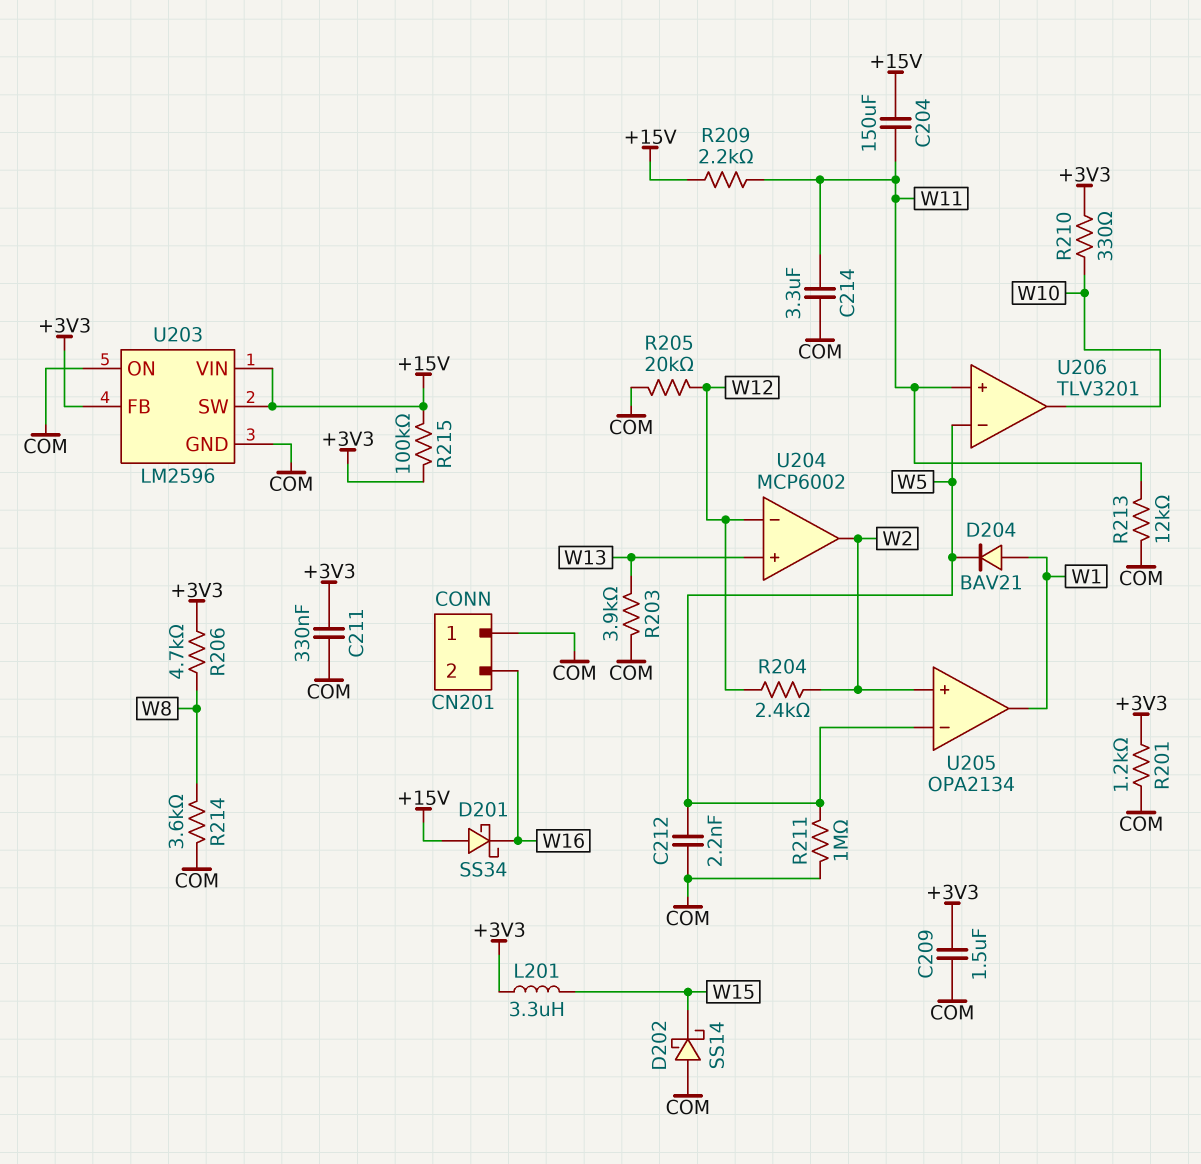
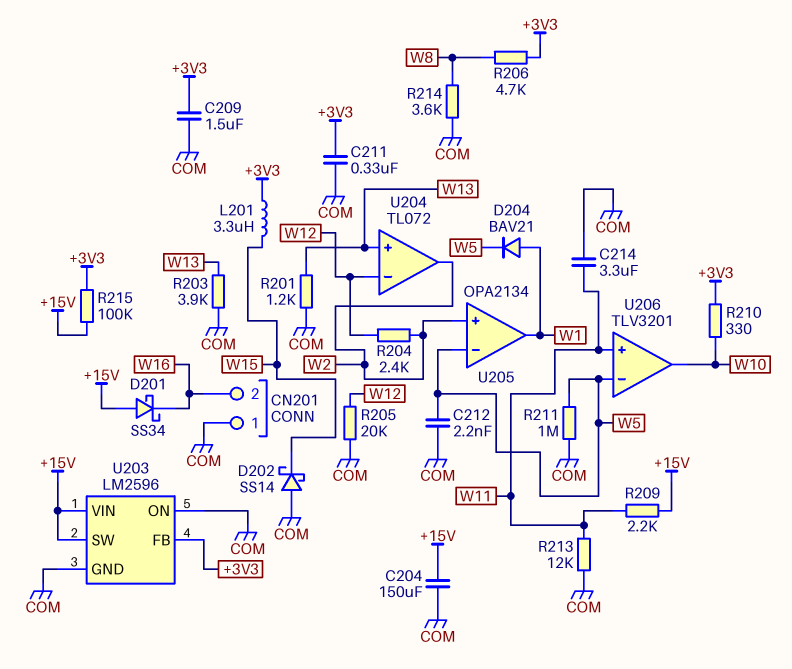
C204: 150uF (+15V, W11) -> 150uF (+15V, COM)
R201: 1.2k (+3V3, COM) -> 1.2k (COM, W13)
U204: MCP6002 -> TL072

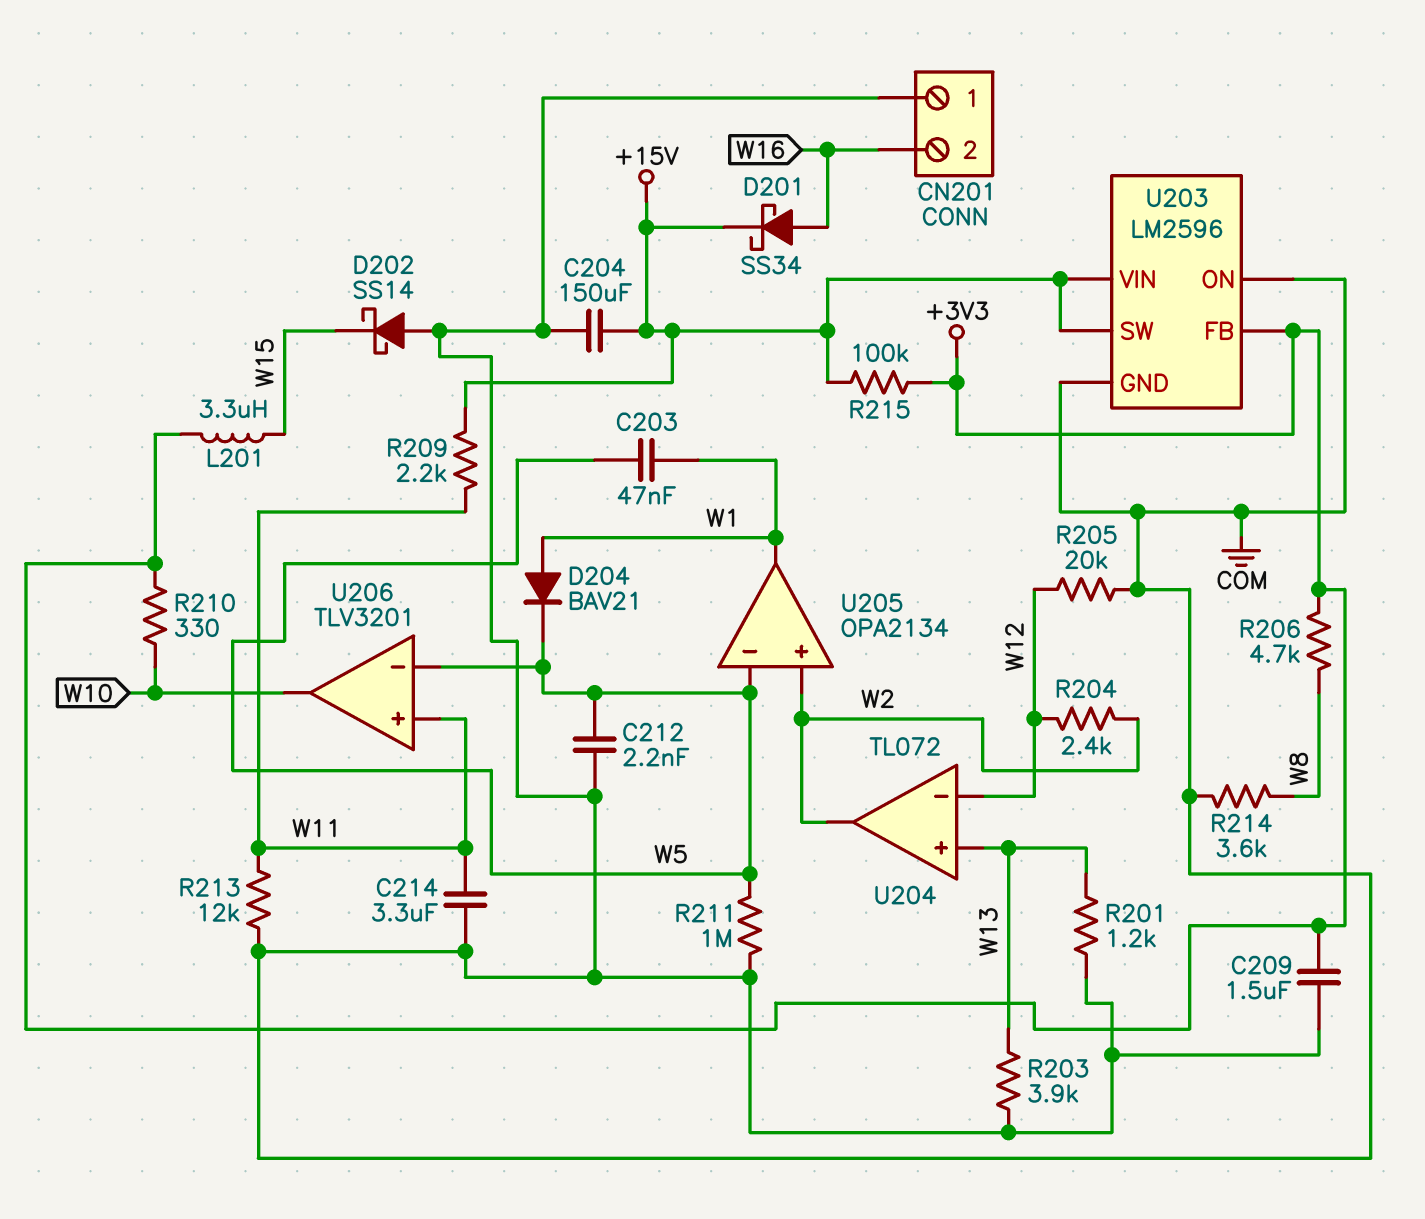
C203: none -> 47nF (W1, W5)
C211: 330nF (+3V3, COM) -> none
D201: schottky SS34 (A +15V, K W16) -> schottky SS34 (A W16, K +15V)

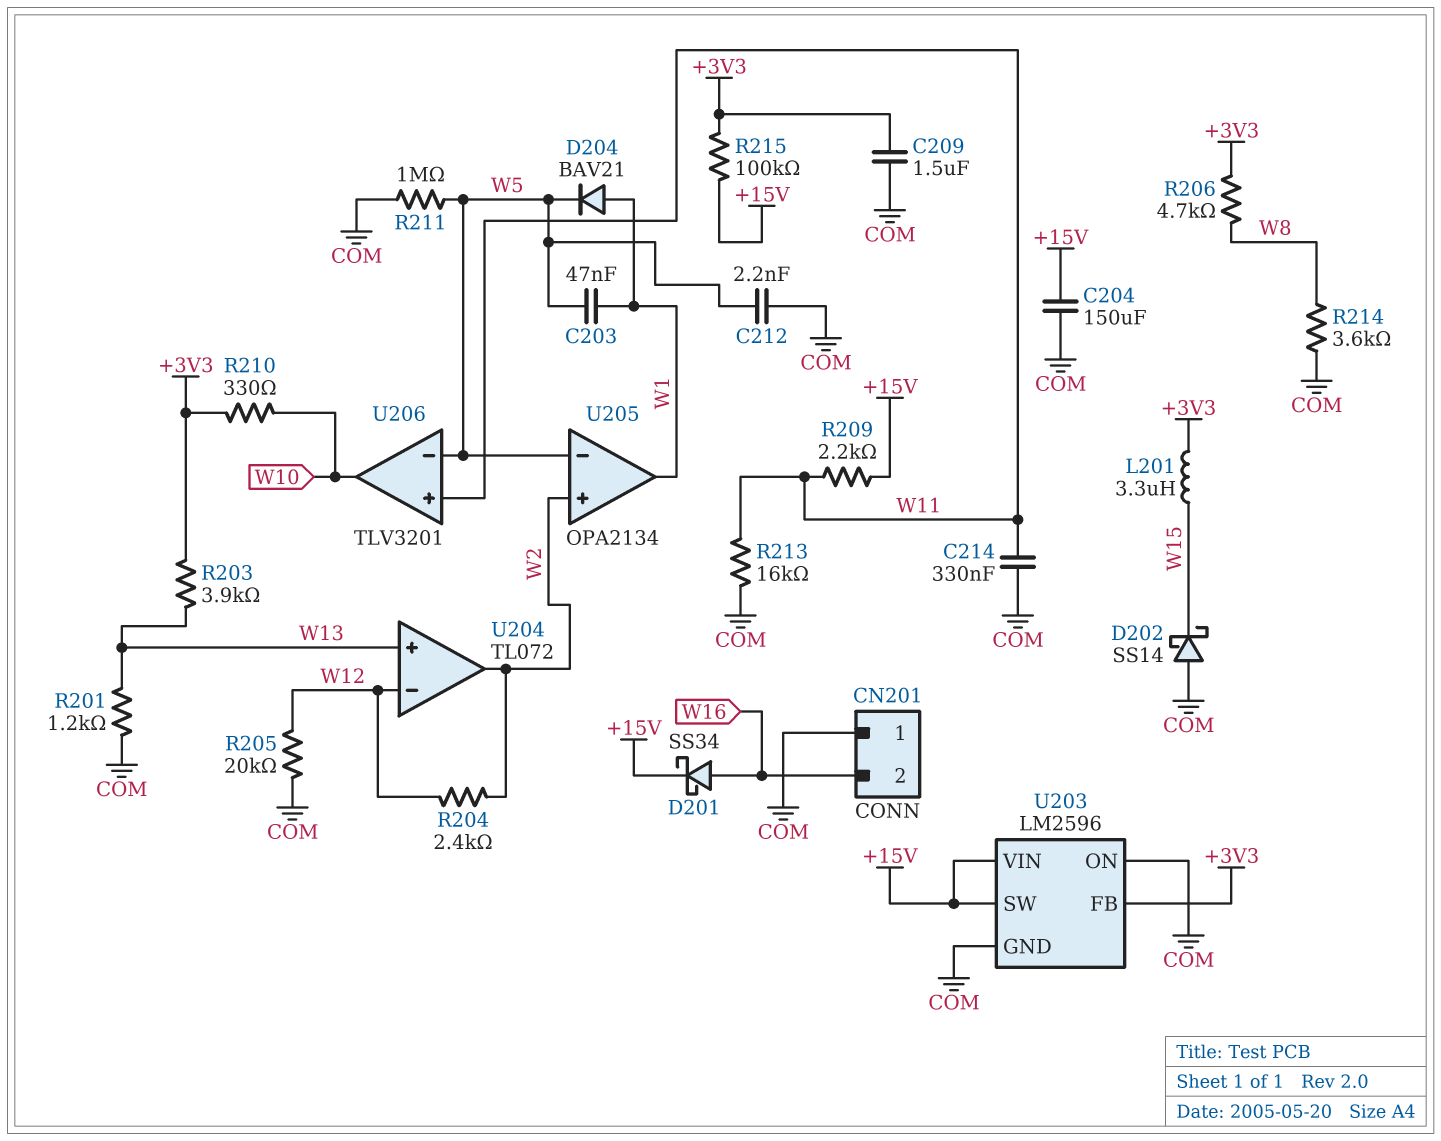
C214: 3.3uF (COM, W11) -> 330nF (COM, W11)
R203: 3.9k (COM, W13) -> 3.9k (+3V3, W13)
R213: 12k (COM, W11) -> 16k (COM, W11)

